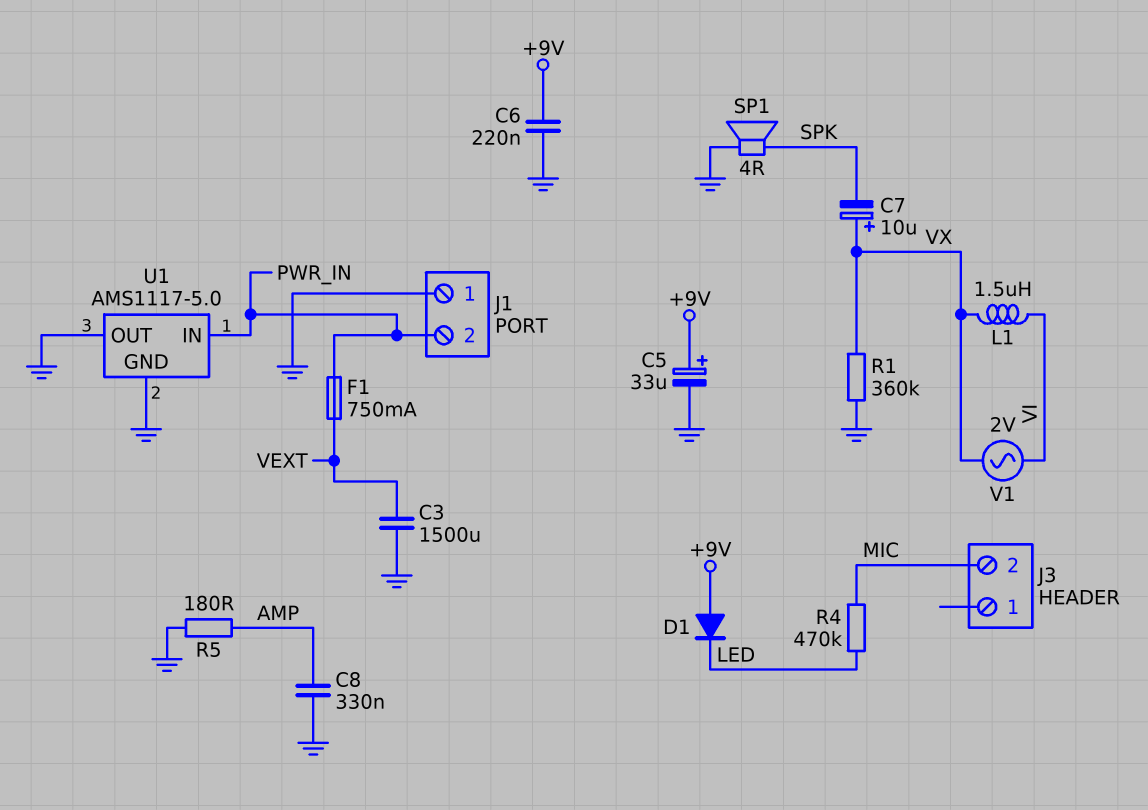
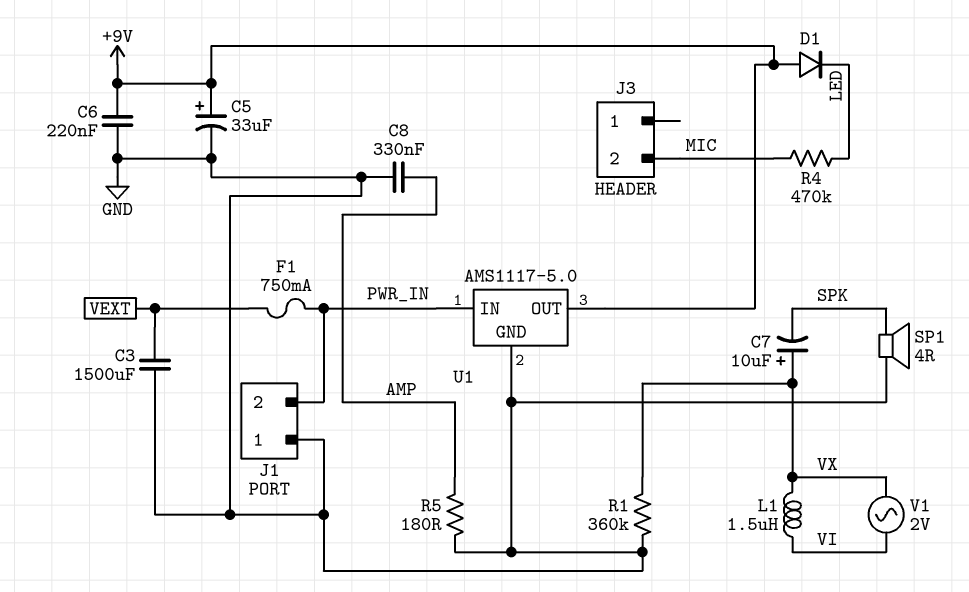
U1 pin OUT: GND -> +9V

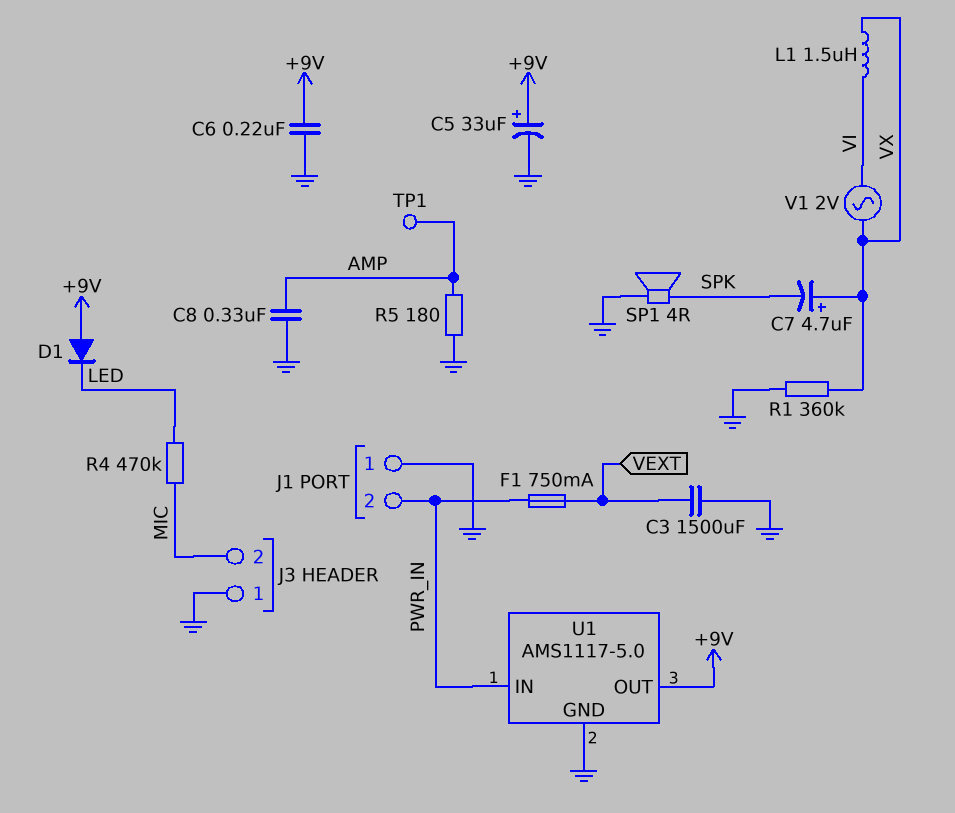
C7: 10uF (plus VX, minus SPK) -> 4.7uF (plus VX, minus SPK)
J3 pin 1: none -> GND
TP1: none -> test point (AMP)

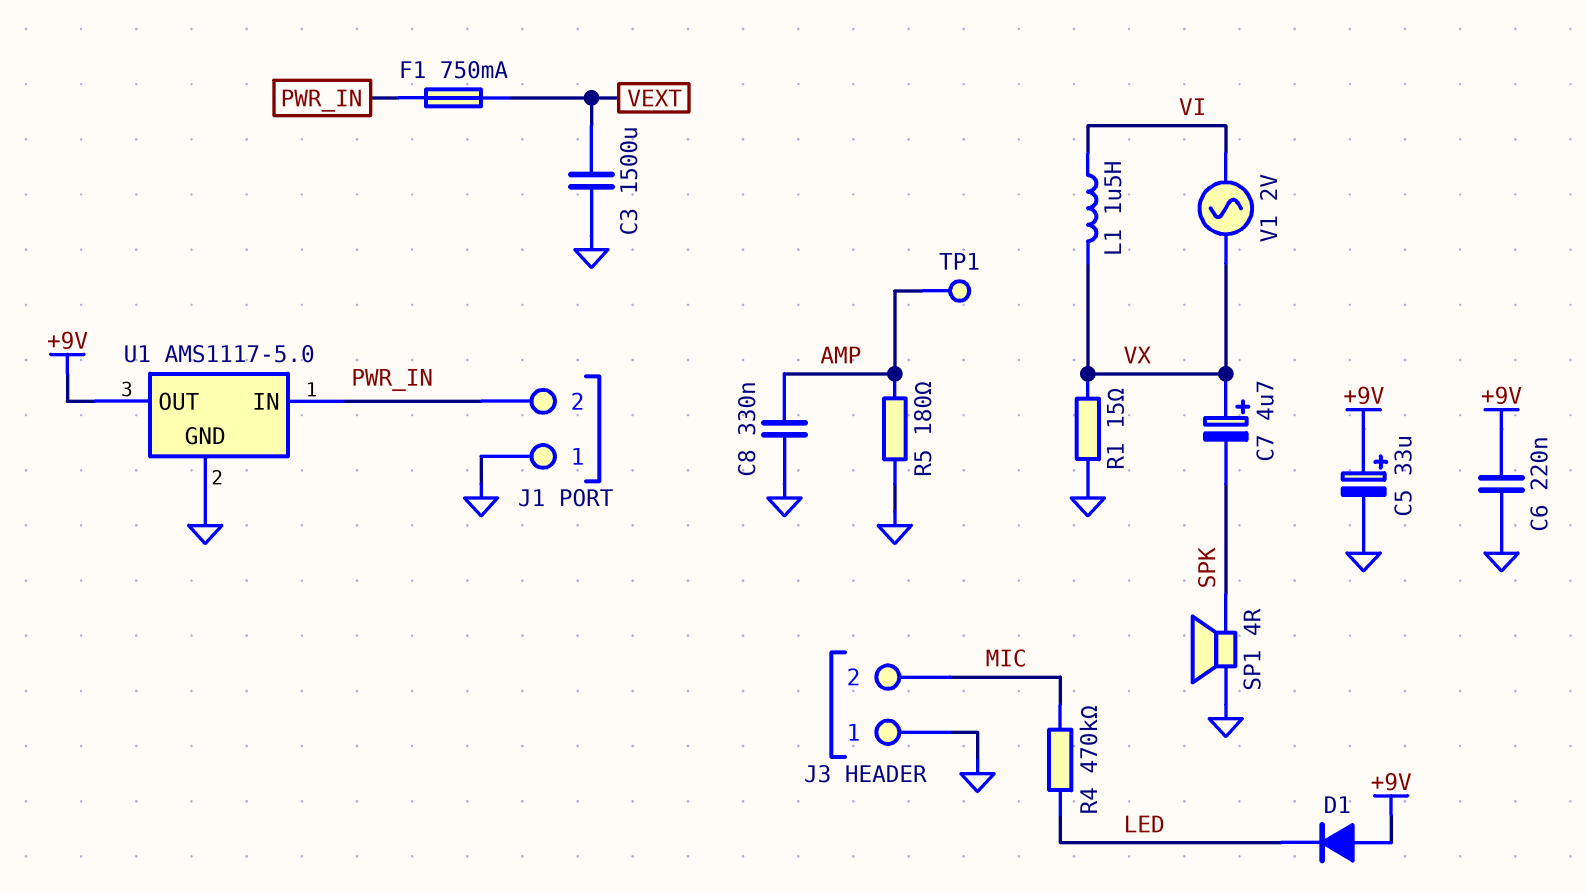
R1: 360k (GND, VX) -> 15 (GND, VX)

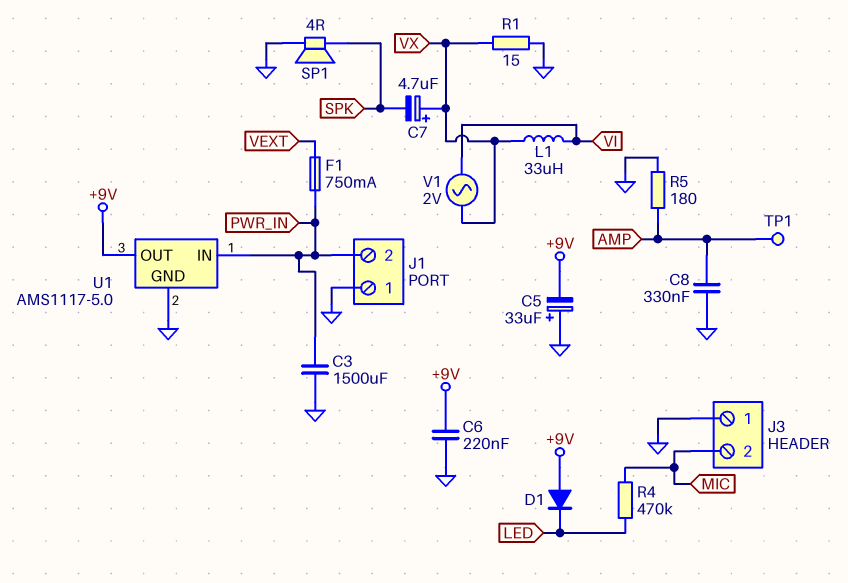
C3: 1500uF (GND, VEXT) -> 1500uF (GND, PWR_IN)
C5: 33uF (plus +9V, minus GND) -> 33uF (plus GND, minus +9V)
L1: 1.5uH (VI, VX) -> 33uH (VI, VX)

